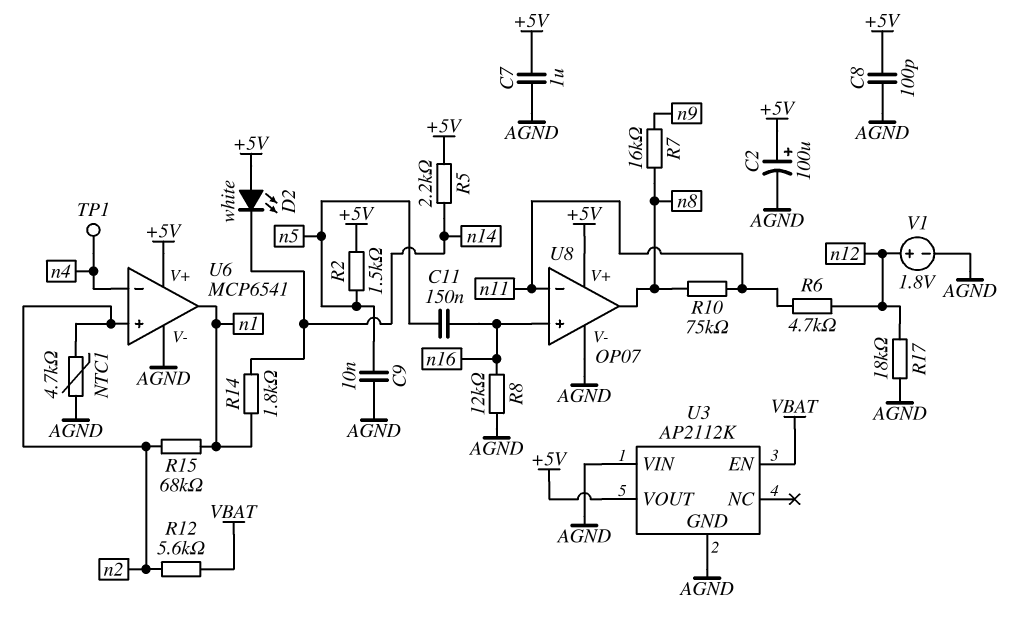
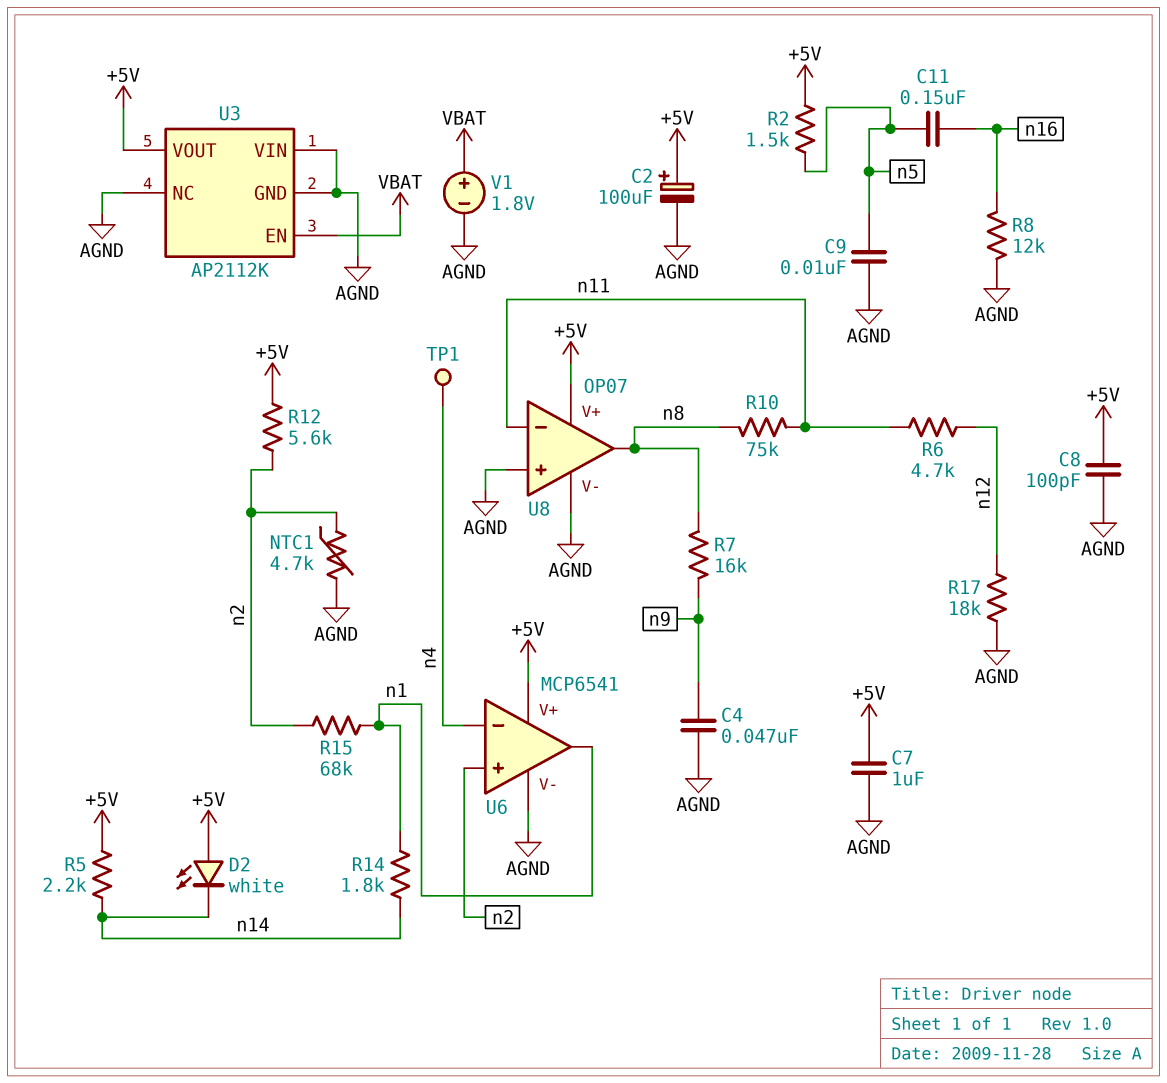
C4: none -> 47nF (AGND, n9)
R12: 5.6k (VBAT, n2) -> 5.6k (+5V, n2)
U3 pin NC: none -> AGND
U8 pin in+: n16 -> AGND
V1: 1.8V (plus n12, minus AGND) -> 1.8V (plus VBAT, minus AGND)

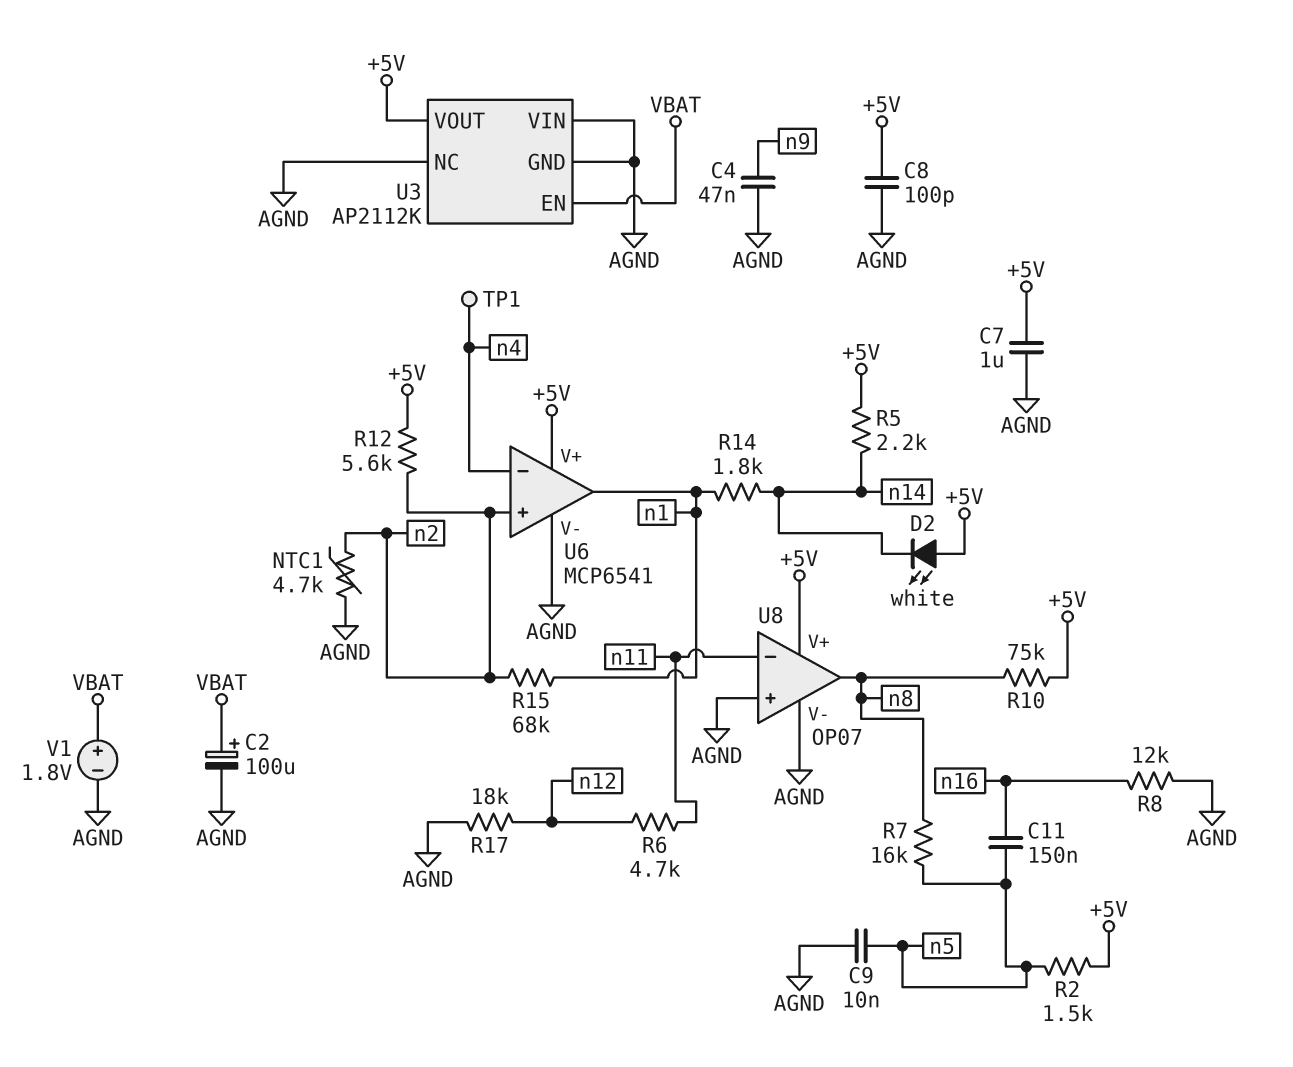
C2: 100uF (plus +5V, minus AGND) -> 100uF (plus VBAT, minus AGND)
R7: 16k (n8, n9) -> 16k (n5, n8)
R10: 75k (n8, n11) -> 75k (+5V, n8)

